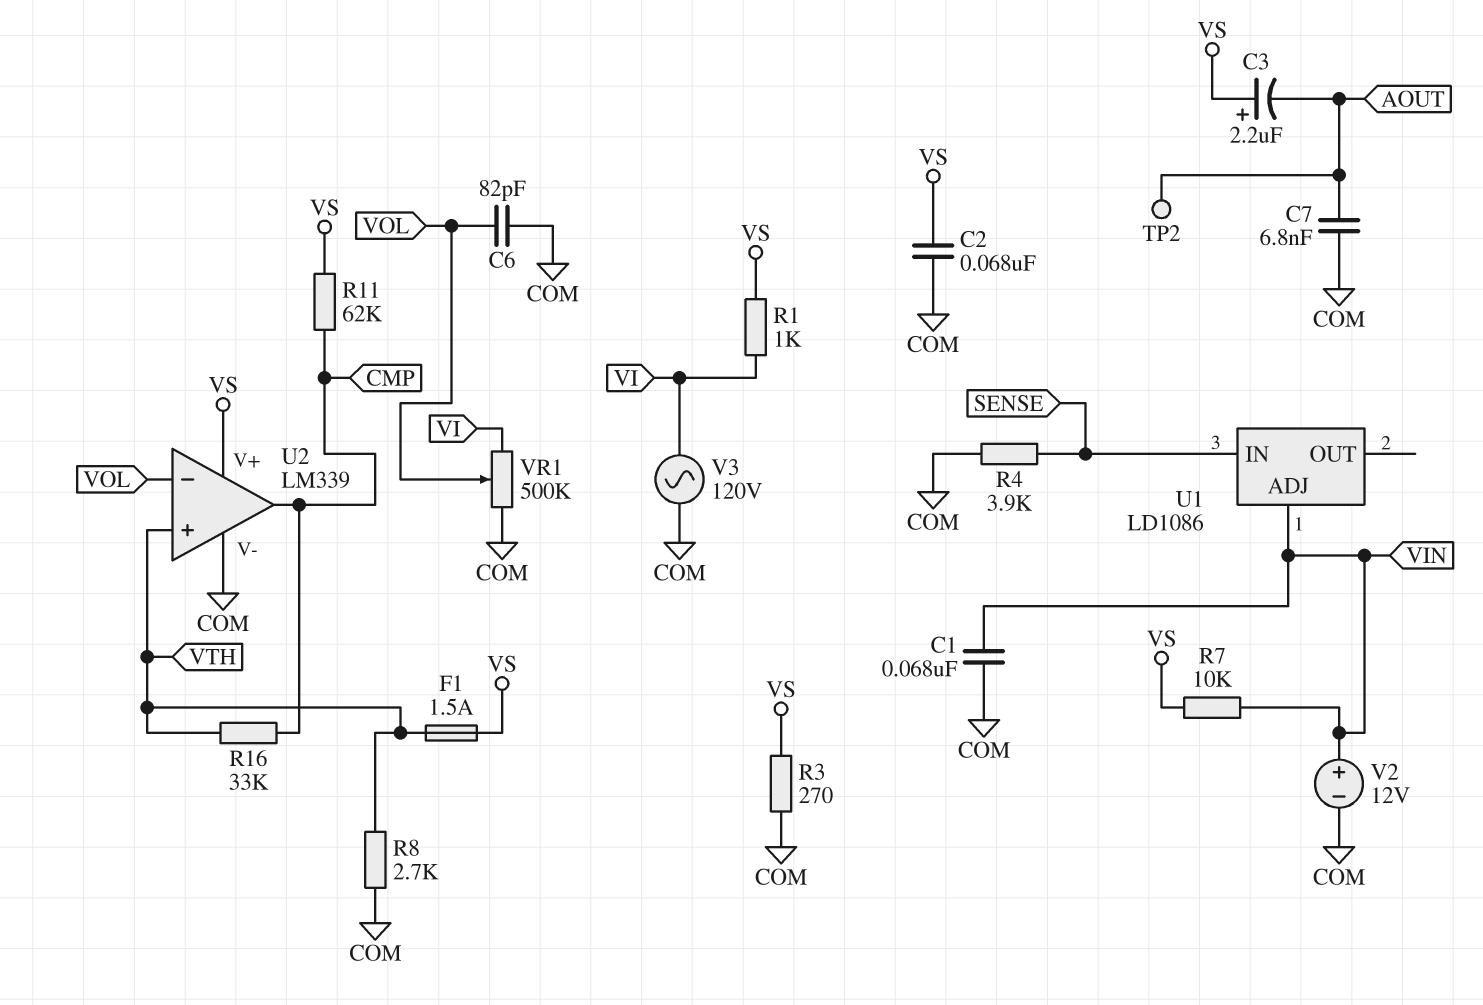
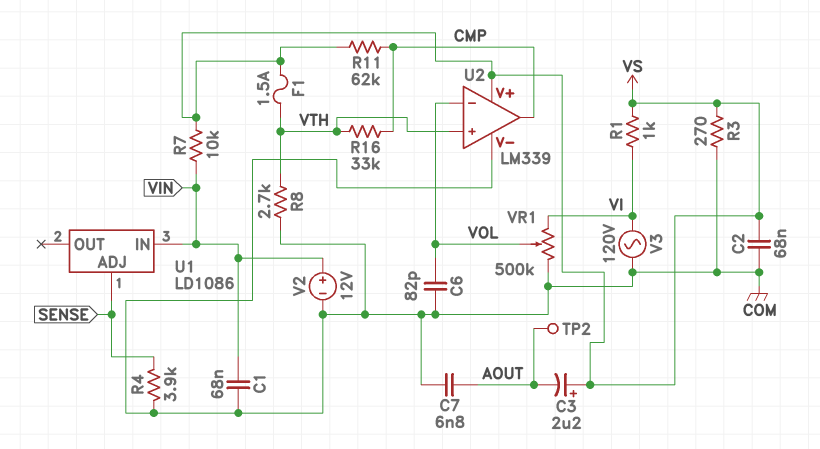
U1 pin ADJ: VIN -> SENSE
U1 pin IN: SENSE -> VIN

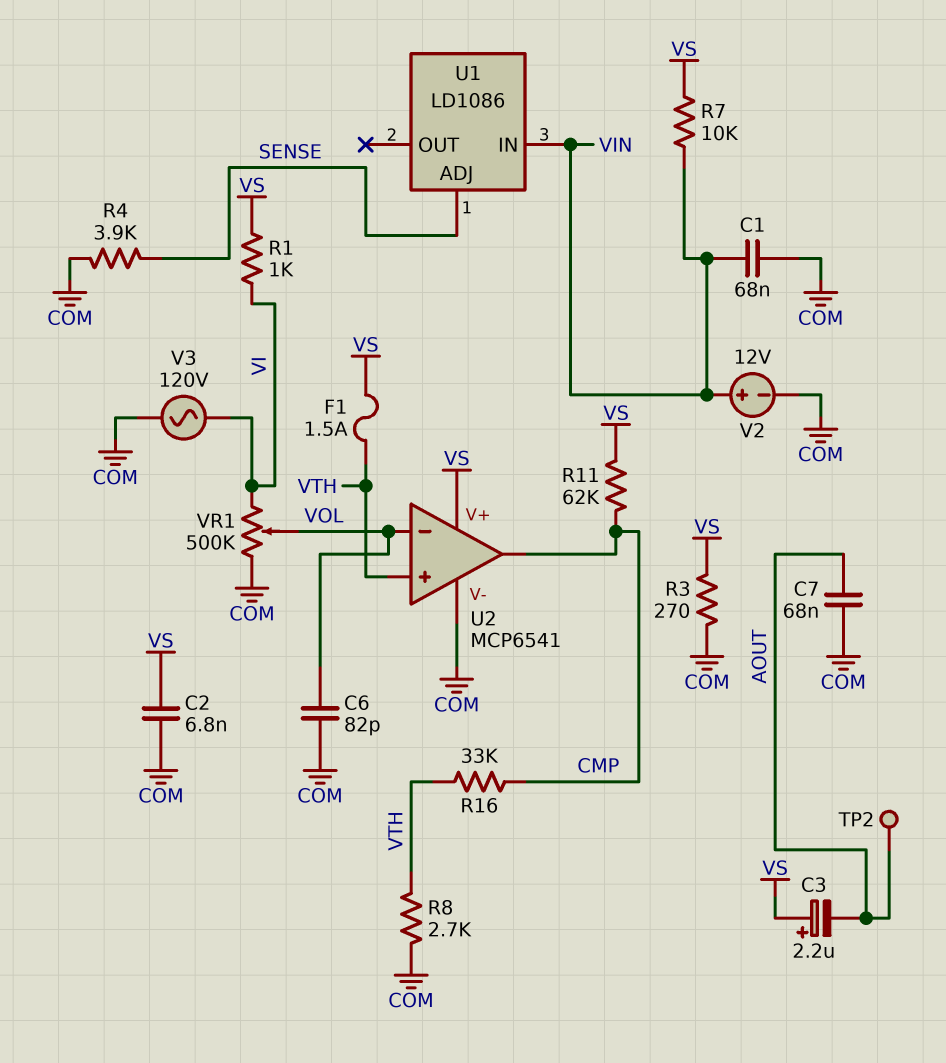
C2: 68nF (COM, VS) -> 6.8nF (COM, VS)
C7: 6.8nF (AOUT, COM) -> 68nF (AOUT, COM)
U2: LM339 -> MCP6541

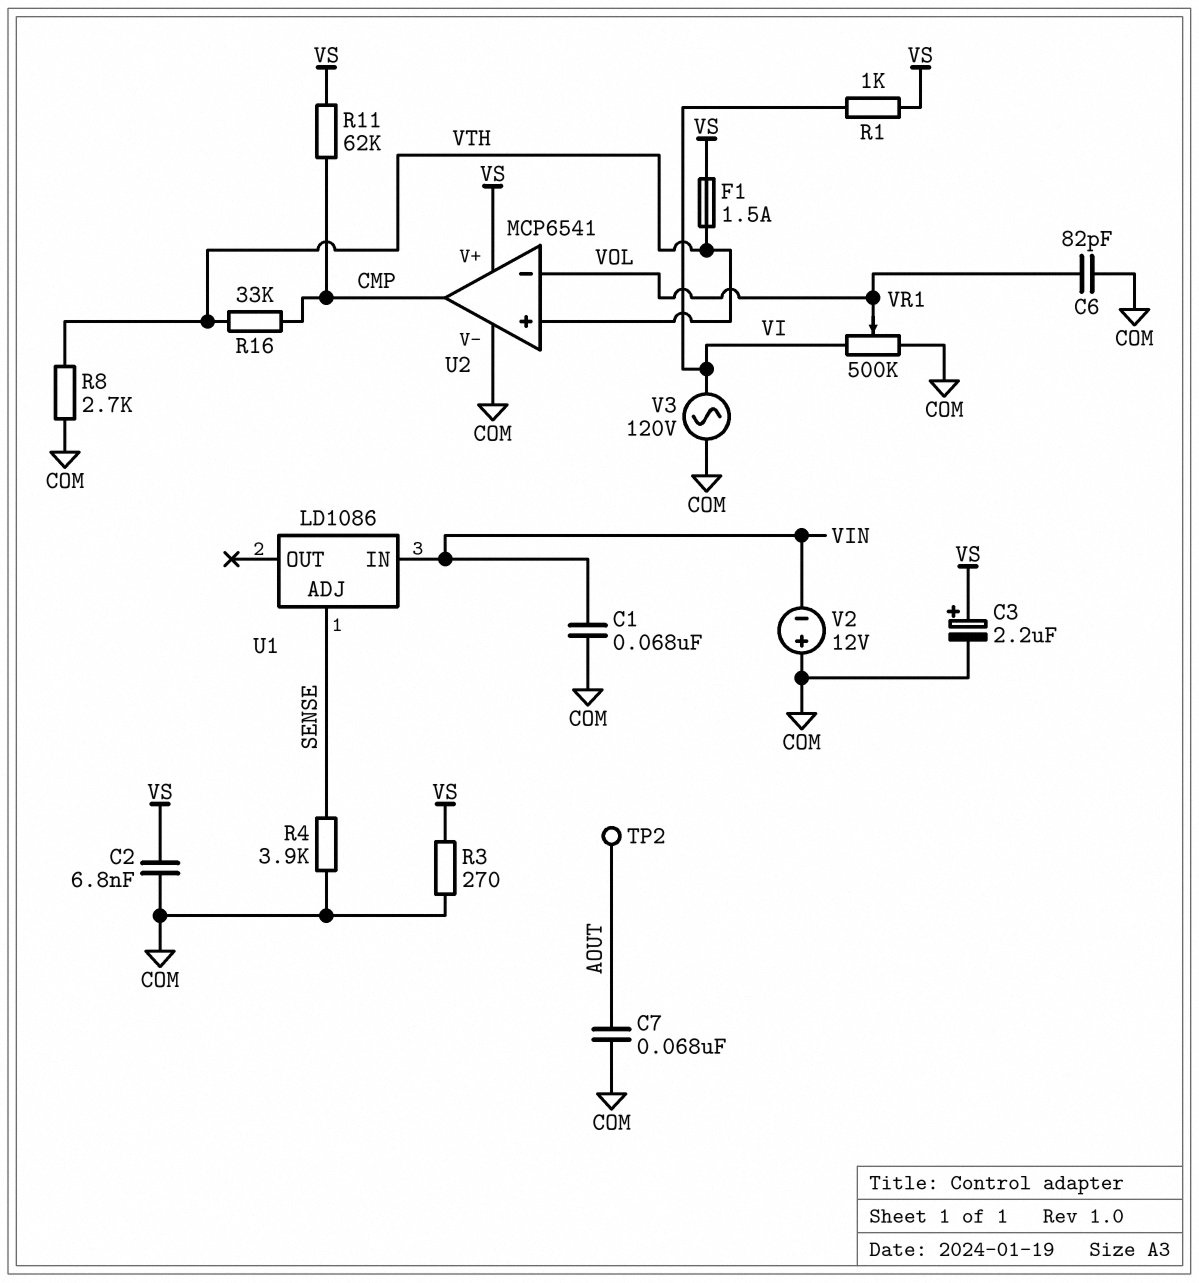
C3: 2.2uF (plus VS, minus AOUT) -> 2.2uF (plus VS, minus COM)
R7: 10k (VIN, VS) -> none
V2: 12V (plus VIN, minus COM) -> 12V (plus COM, minus VIN)

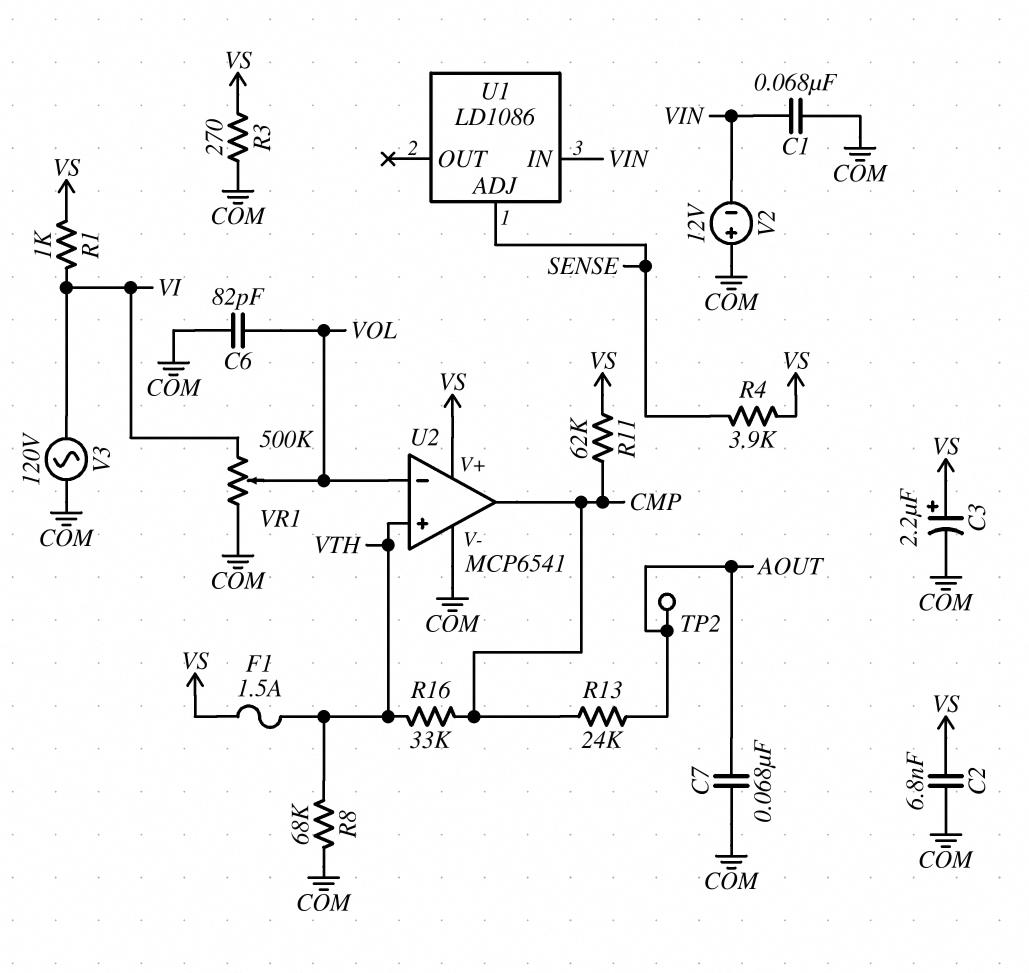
R4: 3.9k (COM, SENSE) -> 3.9k (SENSE, VS)
R8: 2.7k (COM, VTH) -> 68k (COM, VTH)
R13: none -> 24k (AOUT, CMP)

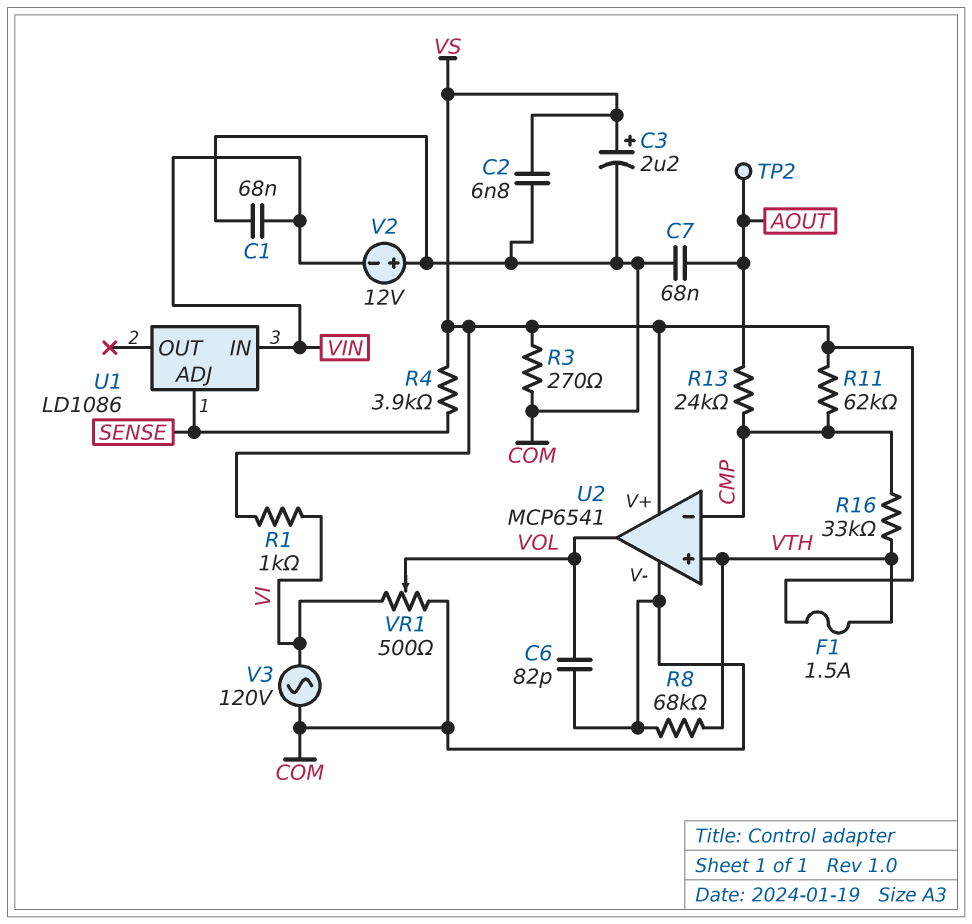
U2 pin in-: VOL -> CMP
U2 pin out: CMP -> VOL
VR1: 500k (COM, VI, wiper VOL) -> 500 (COM, VI, wiper VOL)

